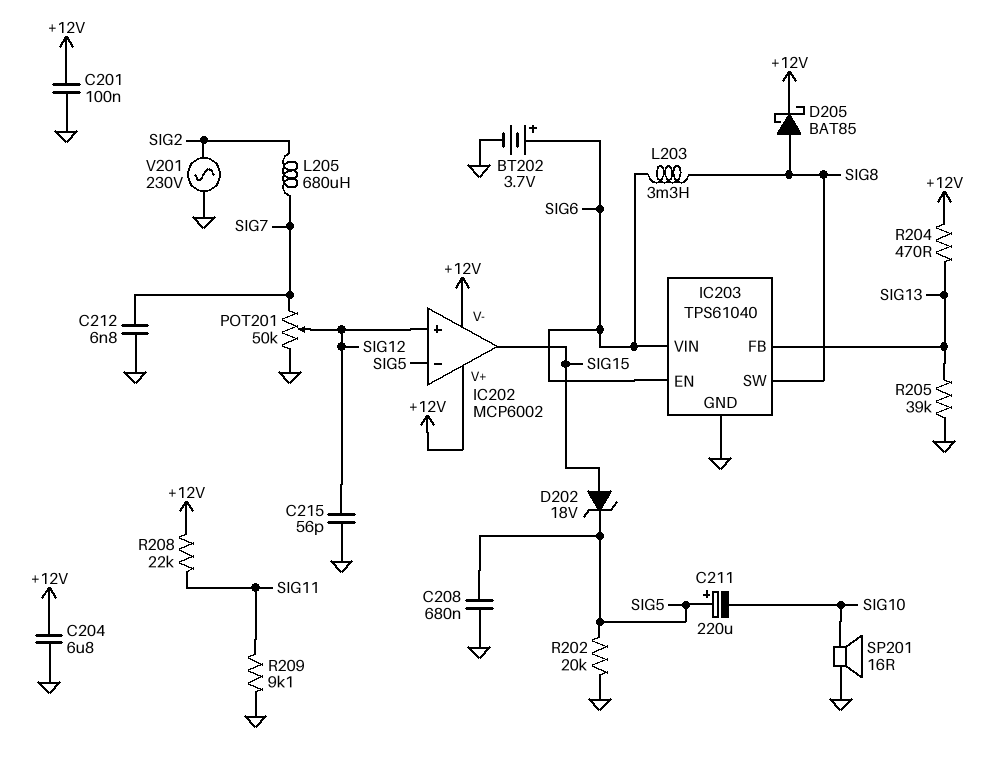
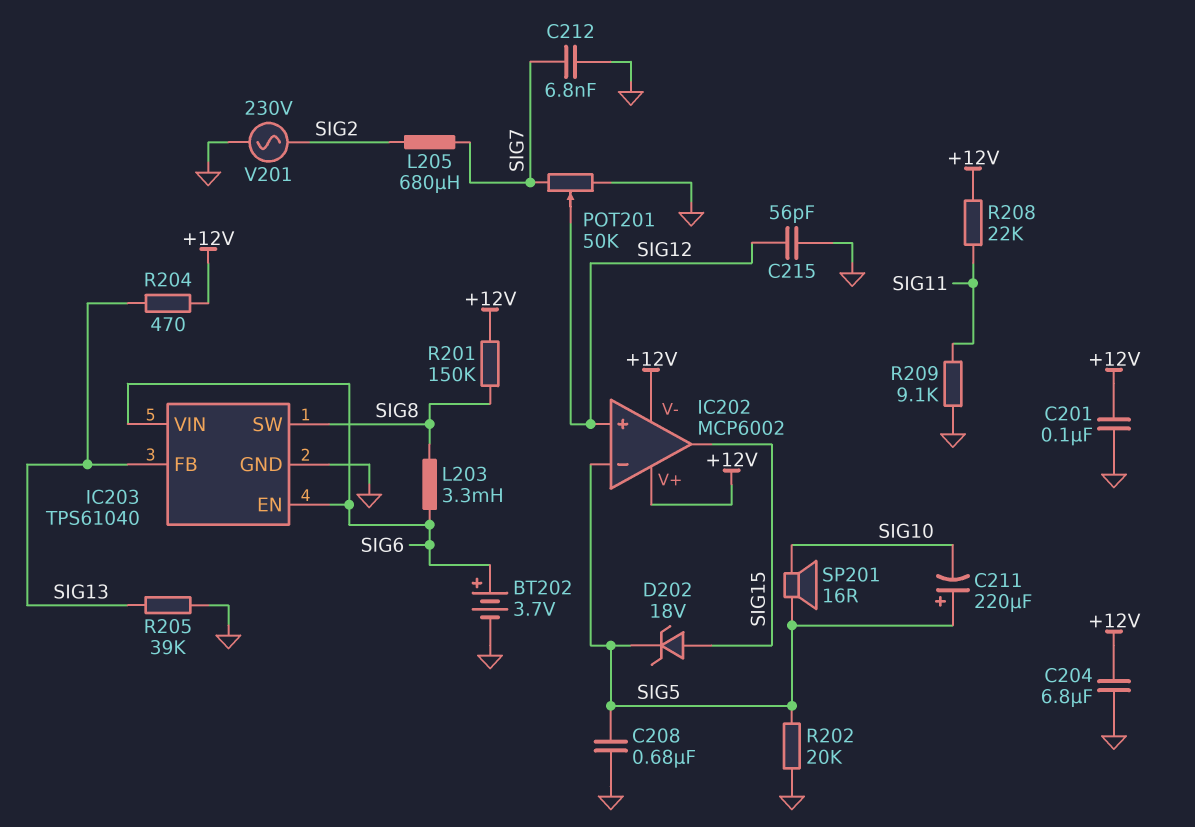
D205: schottky BAT85 (A SIG8, K +12V) -> none
R201: none -> 150k (+12V, SIG8)
SP201: speaker 16R (GND, SIG10) -> speaker 16R (SIG5, SIG10)

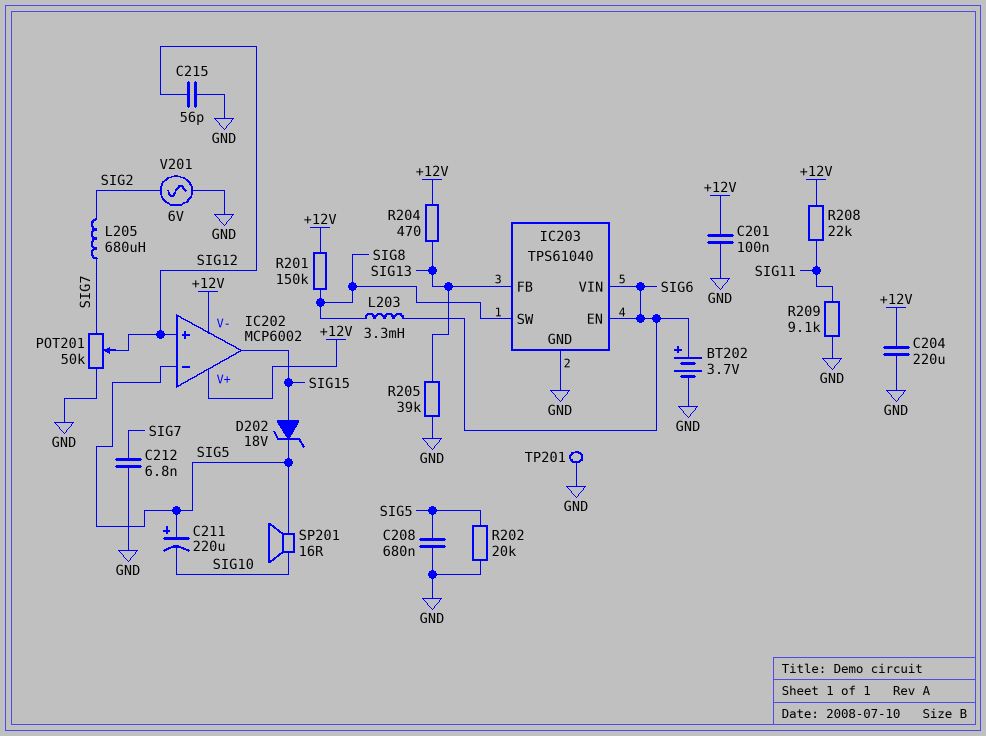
C204: 6.8uF (+12V, GND) -> 220uF (+12V, GND)
TP201: none -> test point (GND)
V201: AC 230V (GND, SIG2) -> AC 6V (GND, SIG2)

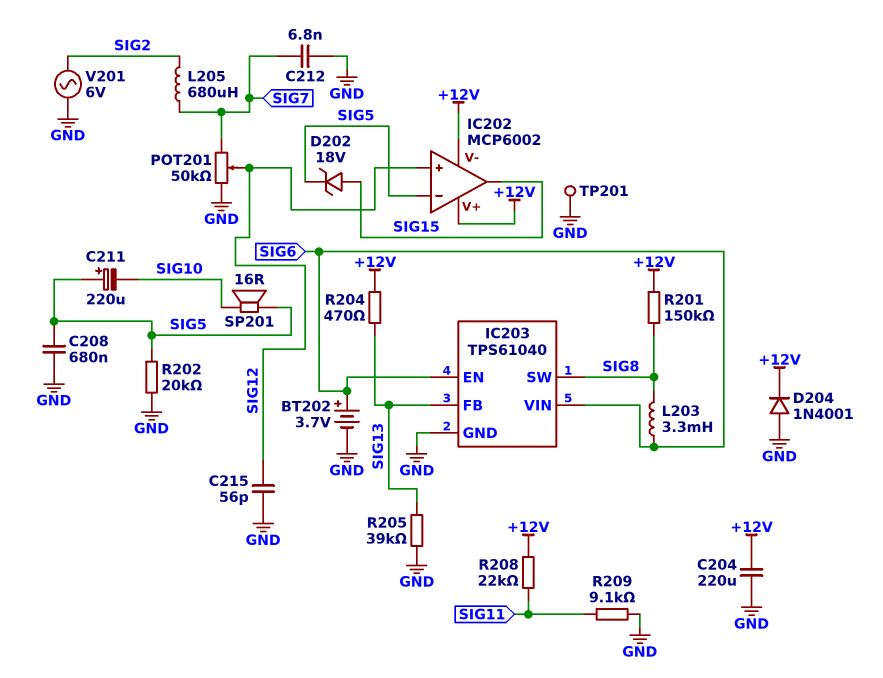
C201: 100nF (+12V, GND) -> none
D204: none -> diode 1N4001 (A GND, K +12V)

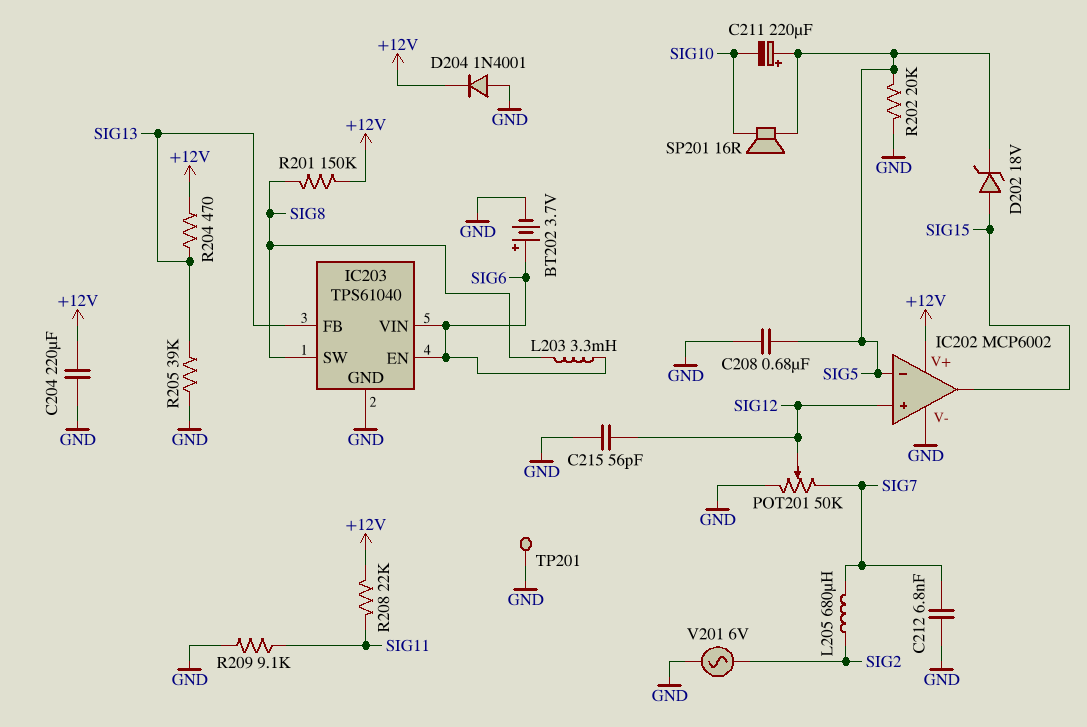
IC202 pin V-: +12V -> GND

